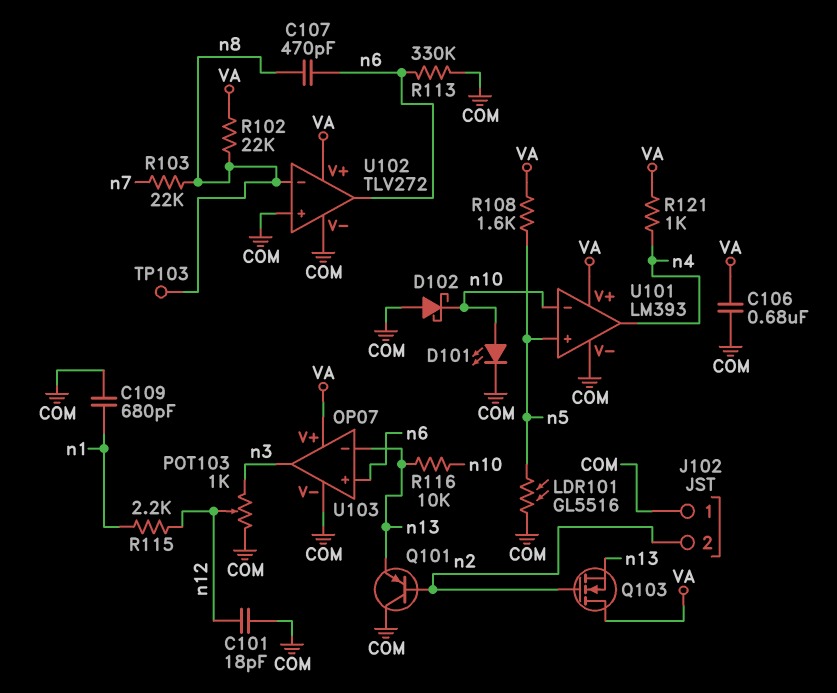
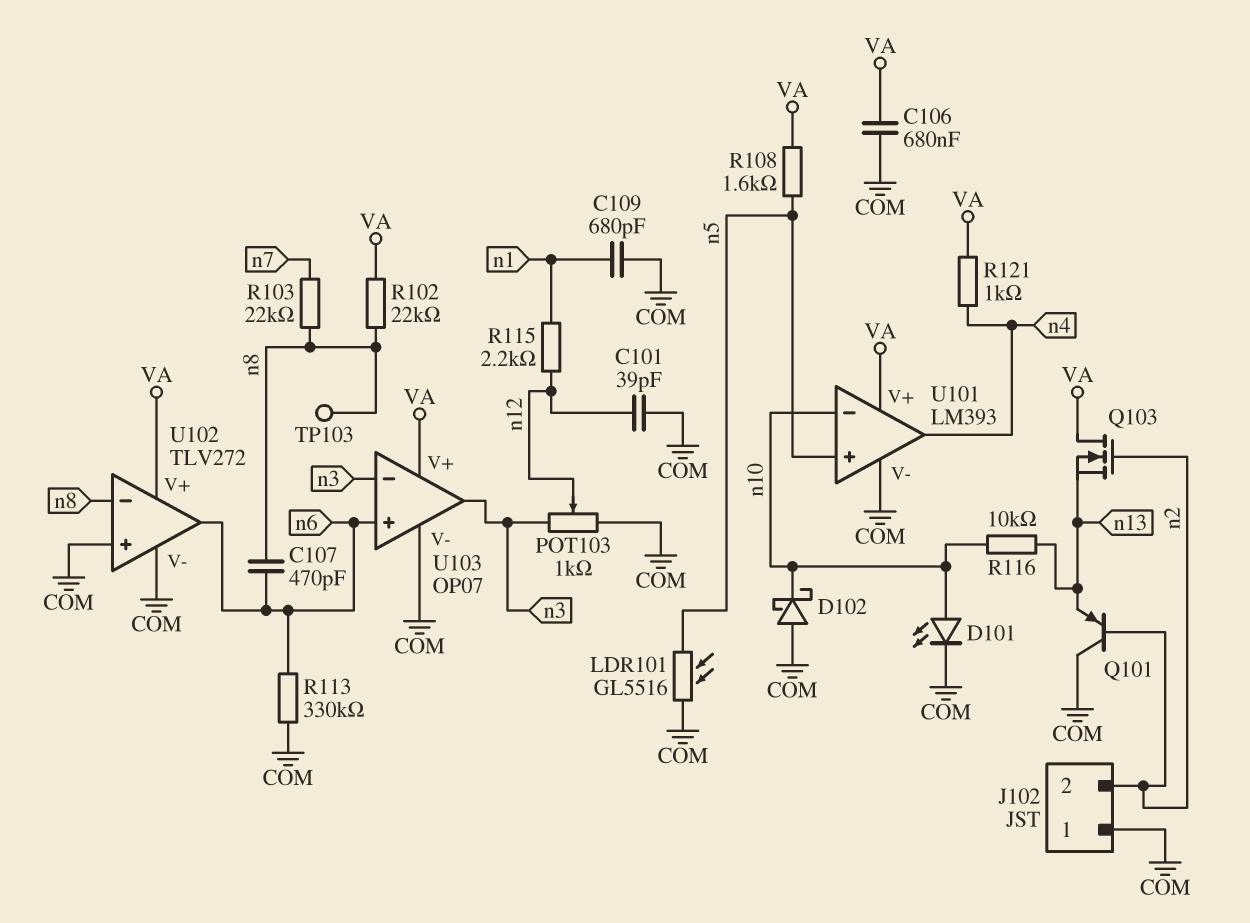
C101: 18pF (COM, n12) -> 39pF (COM, n12)
U103 pin in-: n13 -> n3

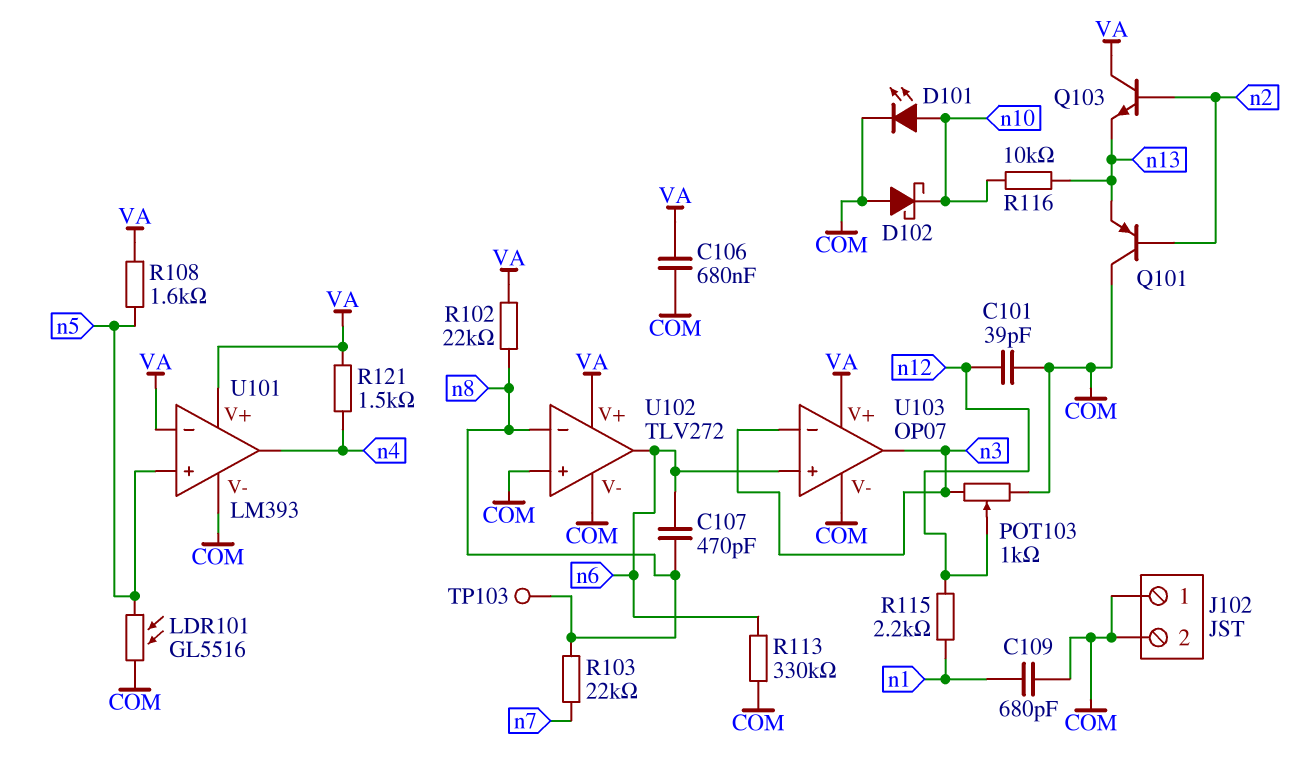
J102 pin 2: n2 -> COM
Q103: NMOS (G n2, D VA, S n13) -> NPN (B n2, C VA, E n13)
R121: 1k (VA, n4) -> 1.5k (VA, n4)
U101 pin in-: n10 -> VA

